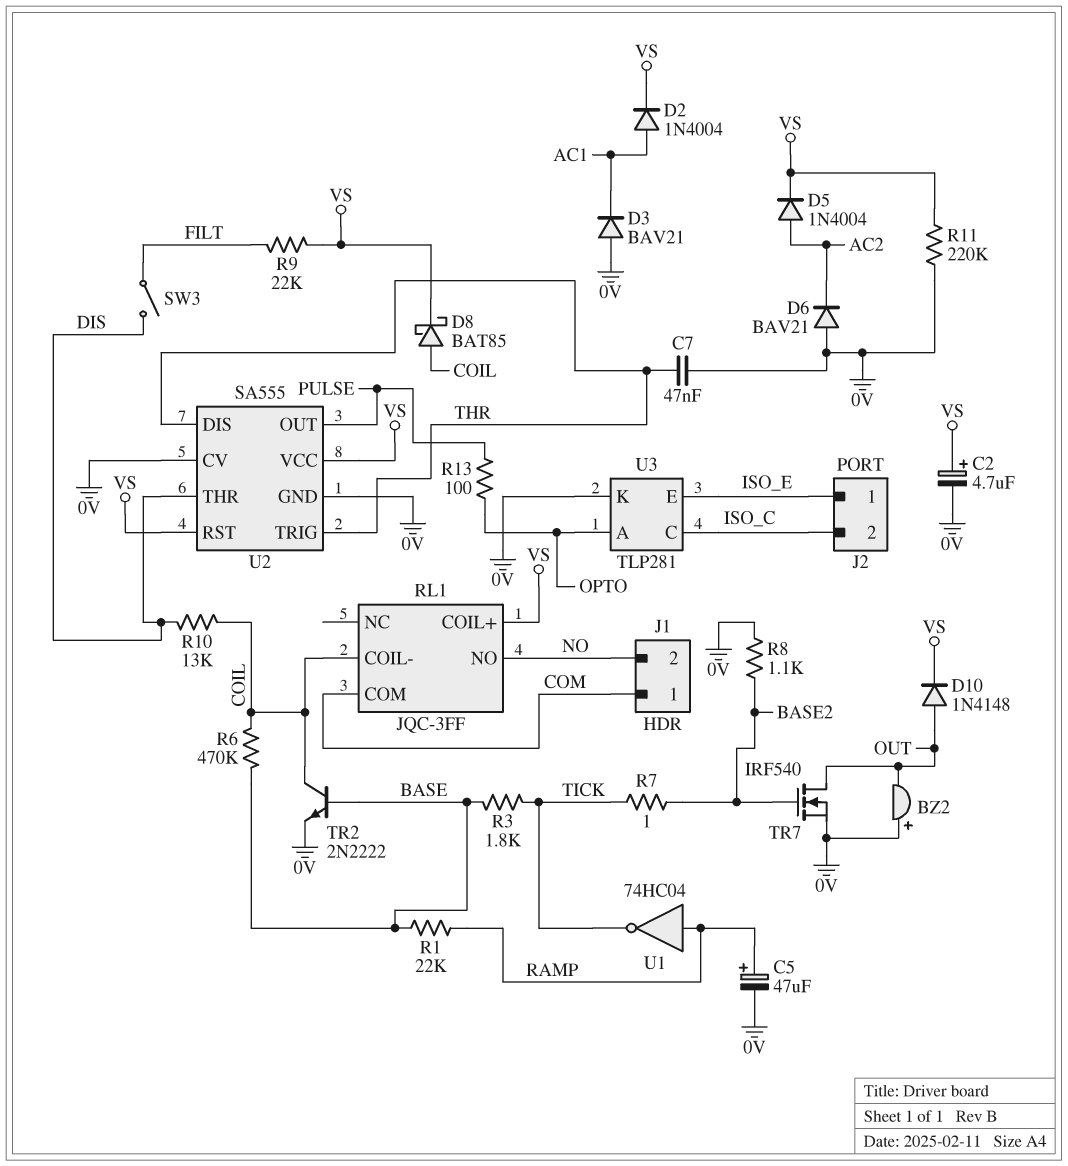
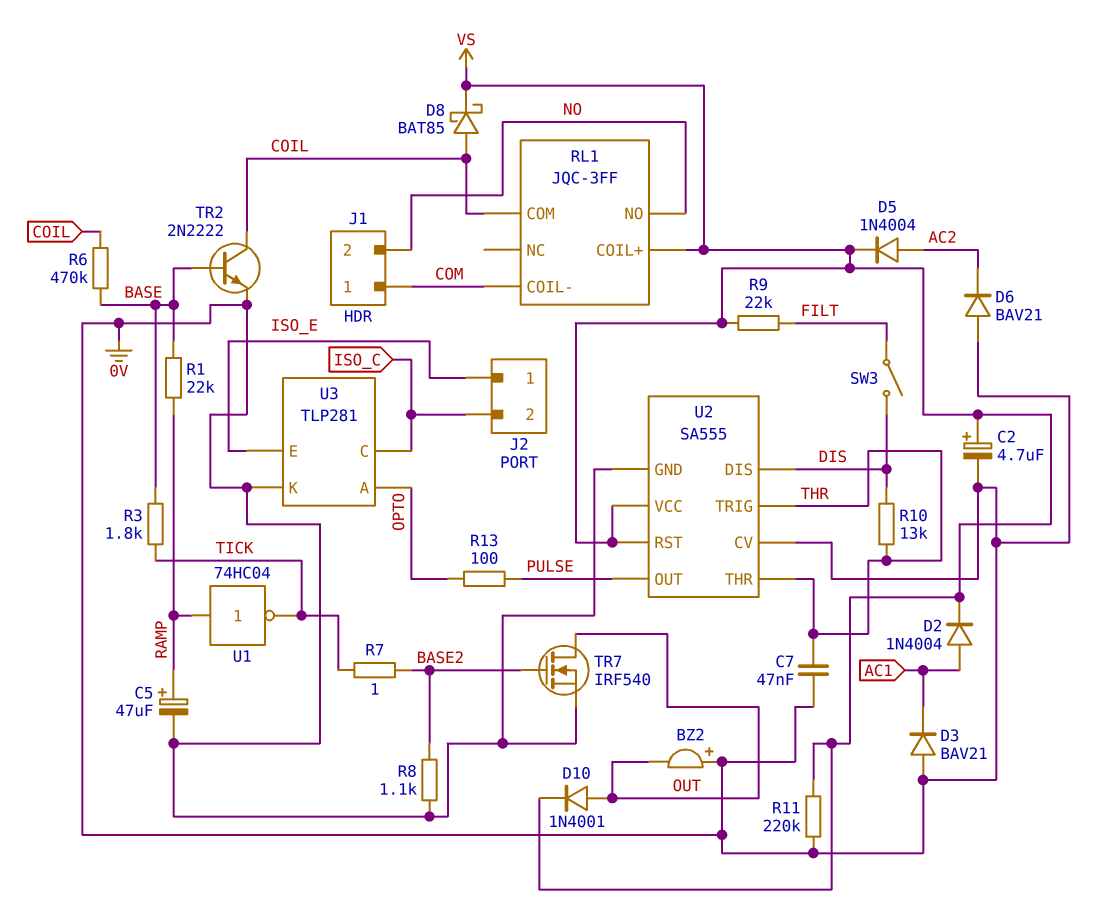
D10: diode 1N4148 (A OUT, K VS) -> diode 1N4001 (A OUT, K VS)
R10: 13k (COIL, DIS) -> 13k (DIS, THR)
RL1 pin COIL-: COIL -> COM
RL1 pin COM: COM -> COIL
U2 pin DIS: THR -> DIS
U2 pin THR: DIS -> THR

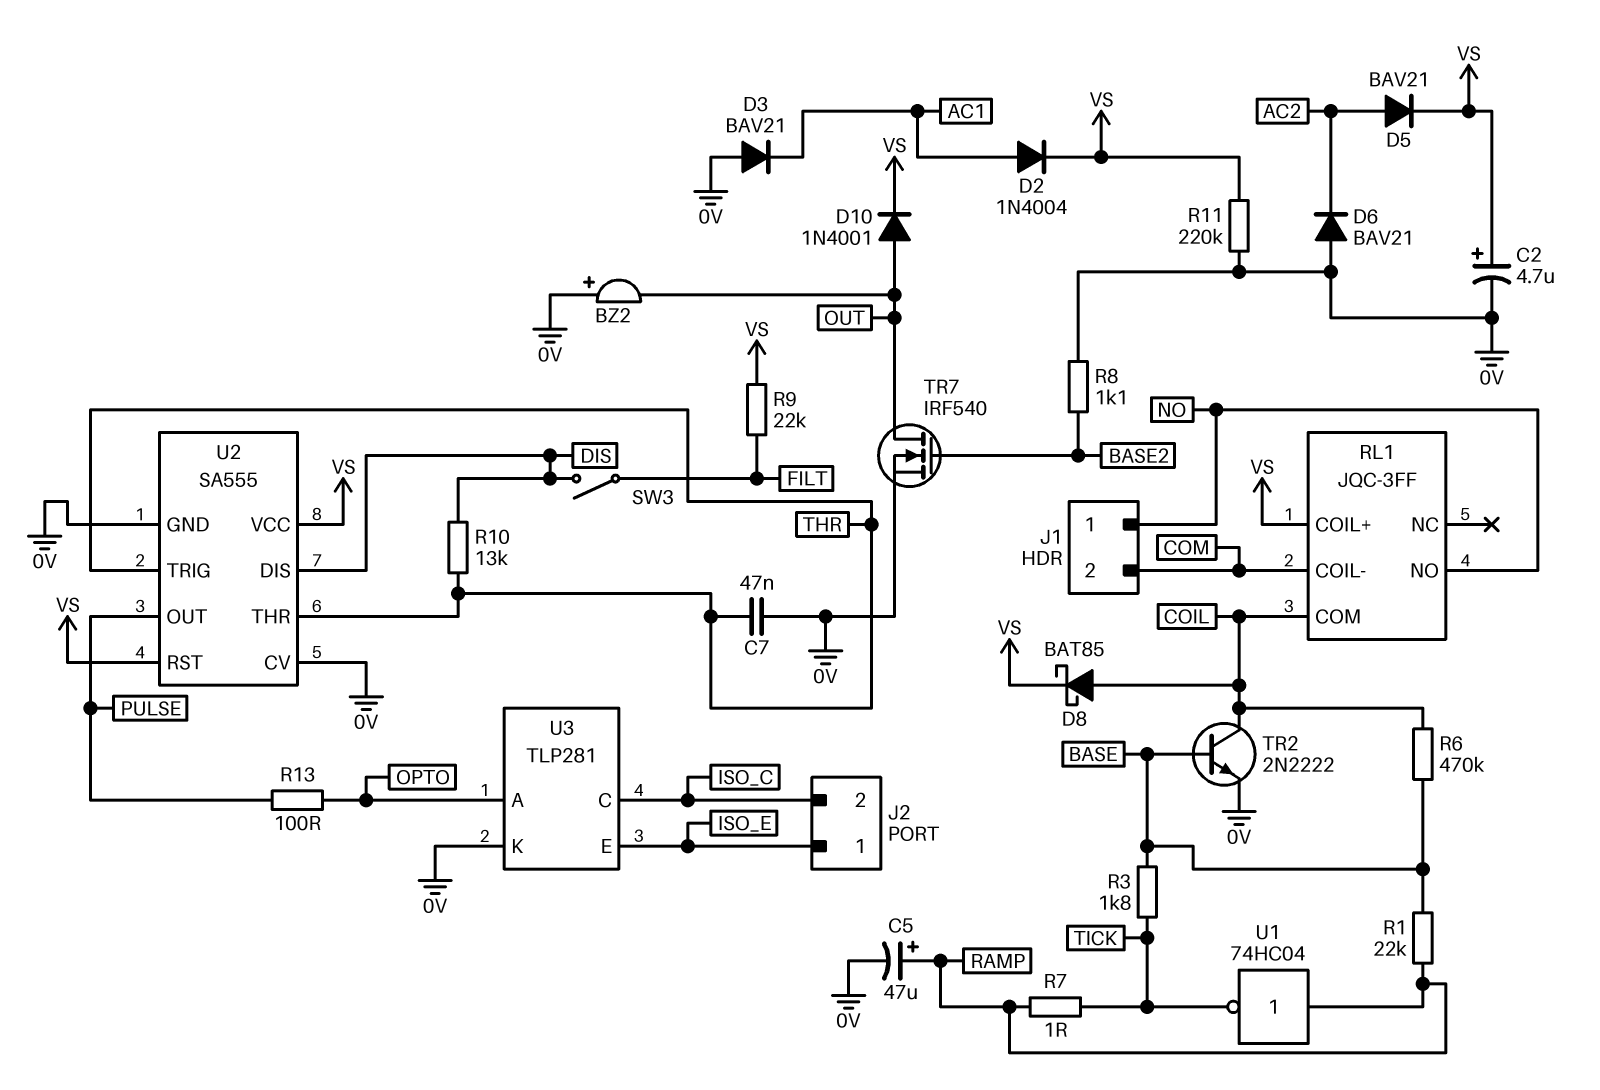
D5: diode 1N4004 (A AC2, K VS) -> diode BAV21 (A AC2, K VS)
J1 pin 1: COM -> NO
J1 pin 2: NO -> COM
R7: 1 (BASE2, TICK) -> 1 (RAMP, TICK)

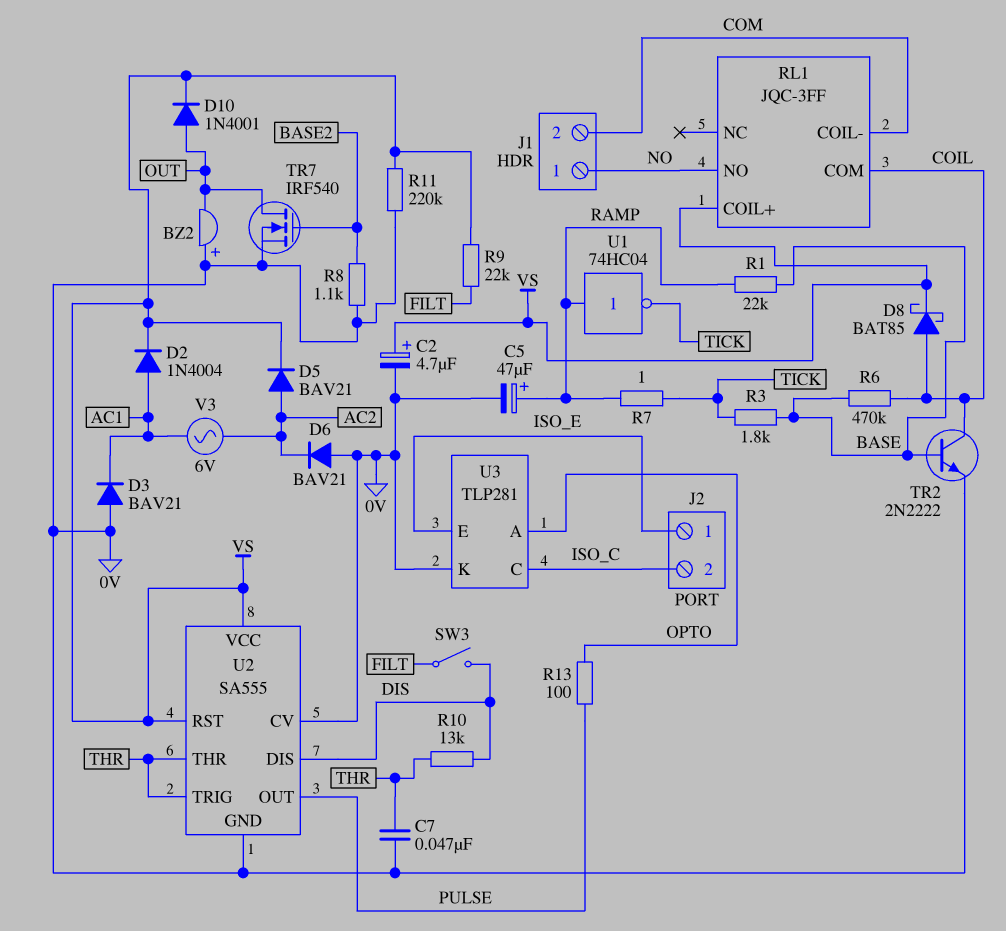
V3: none -> AC 6V (AC1, AC2)

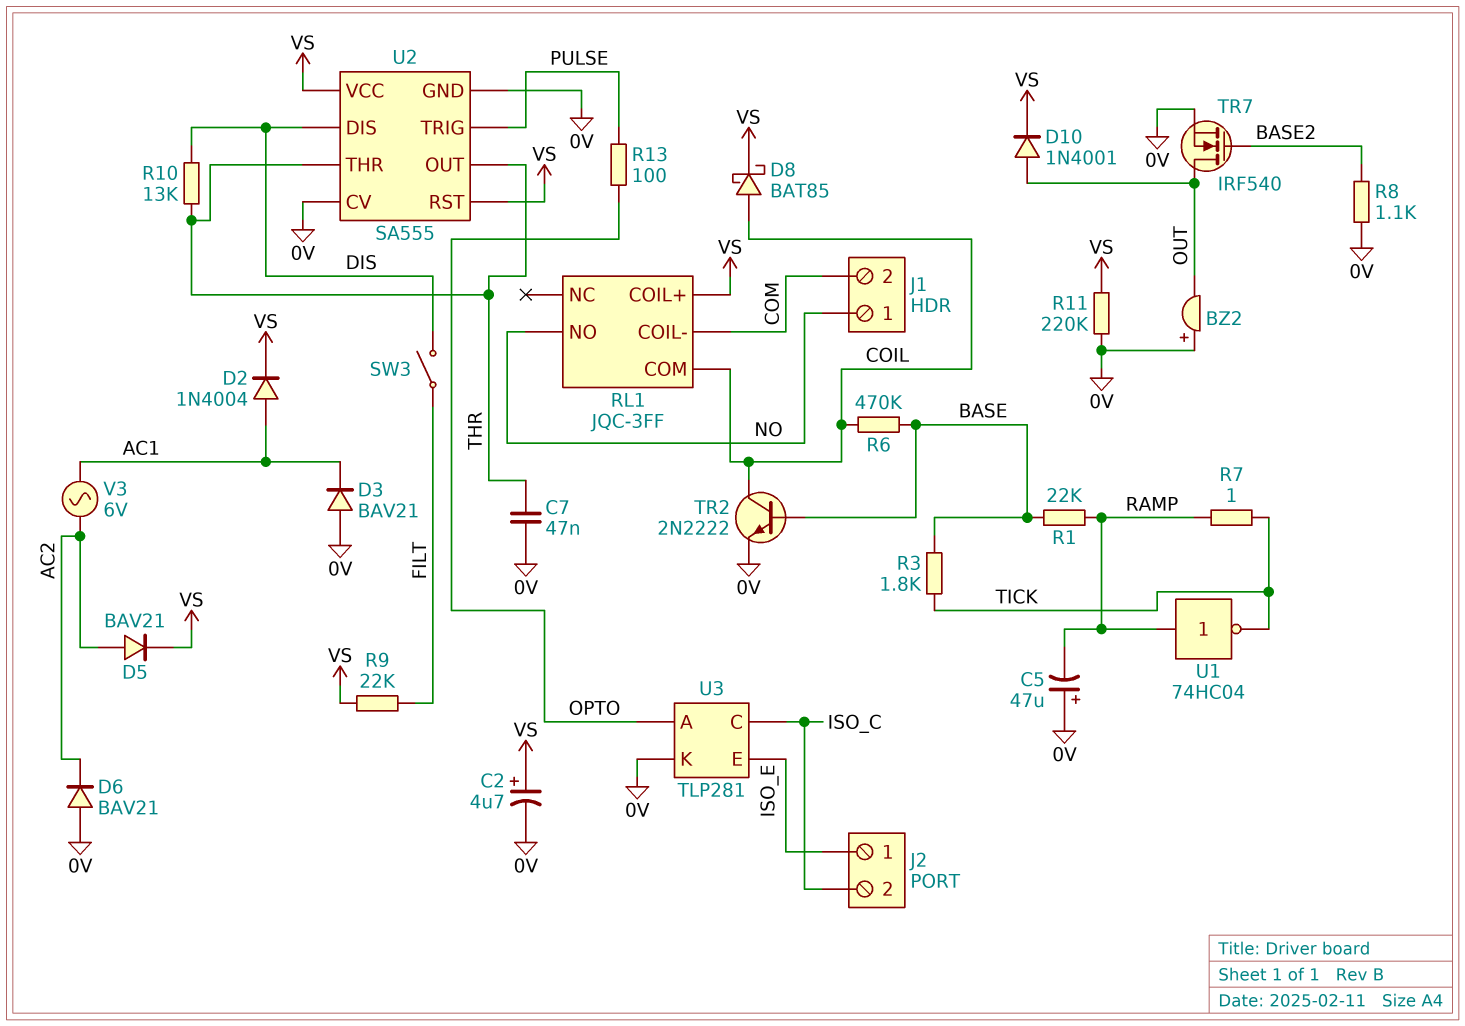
C5: 47uF (plus RAMP, minus 0V) -> 47uF (plus 0V, minus RAMP)
U2 pin OUT: PULSE -> THR
U2 pin TRIG: THR -> PULSE

